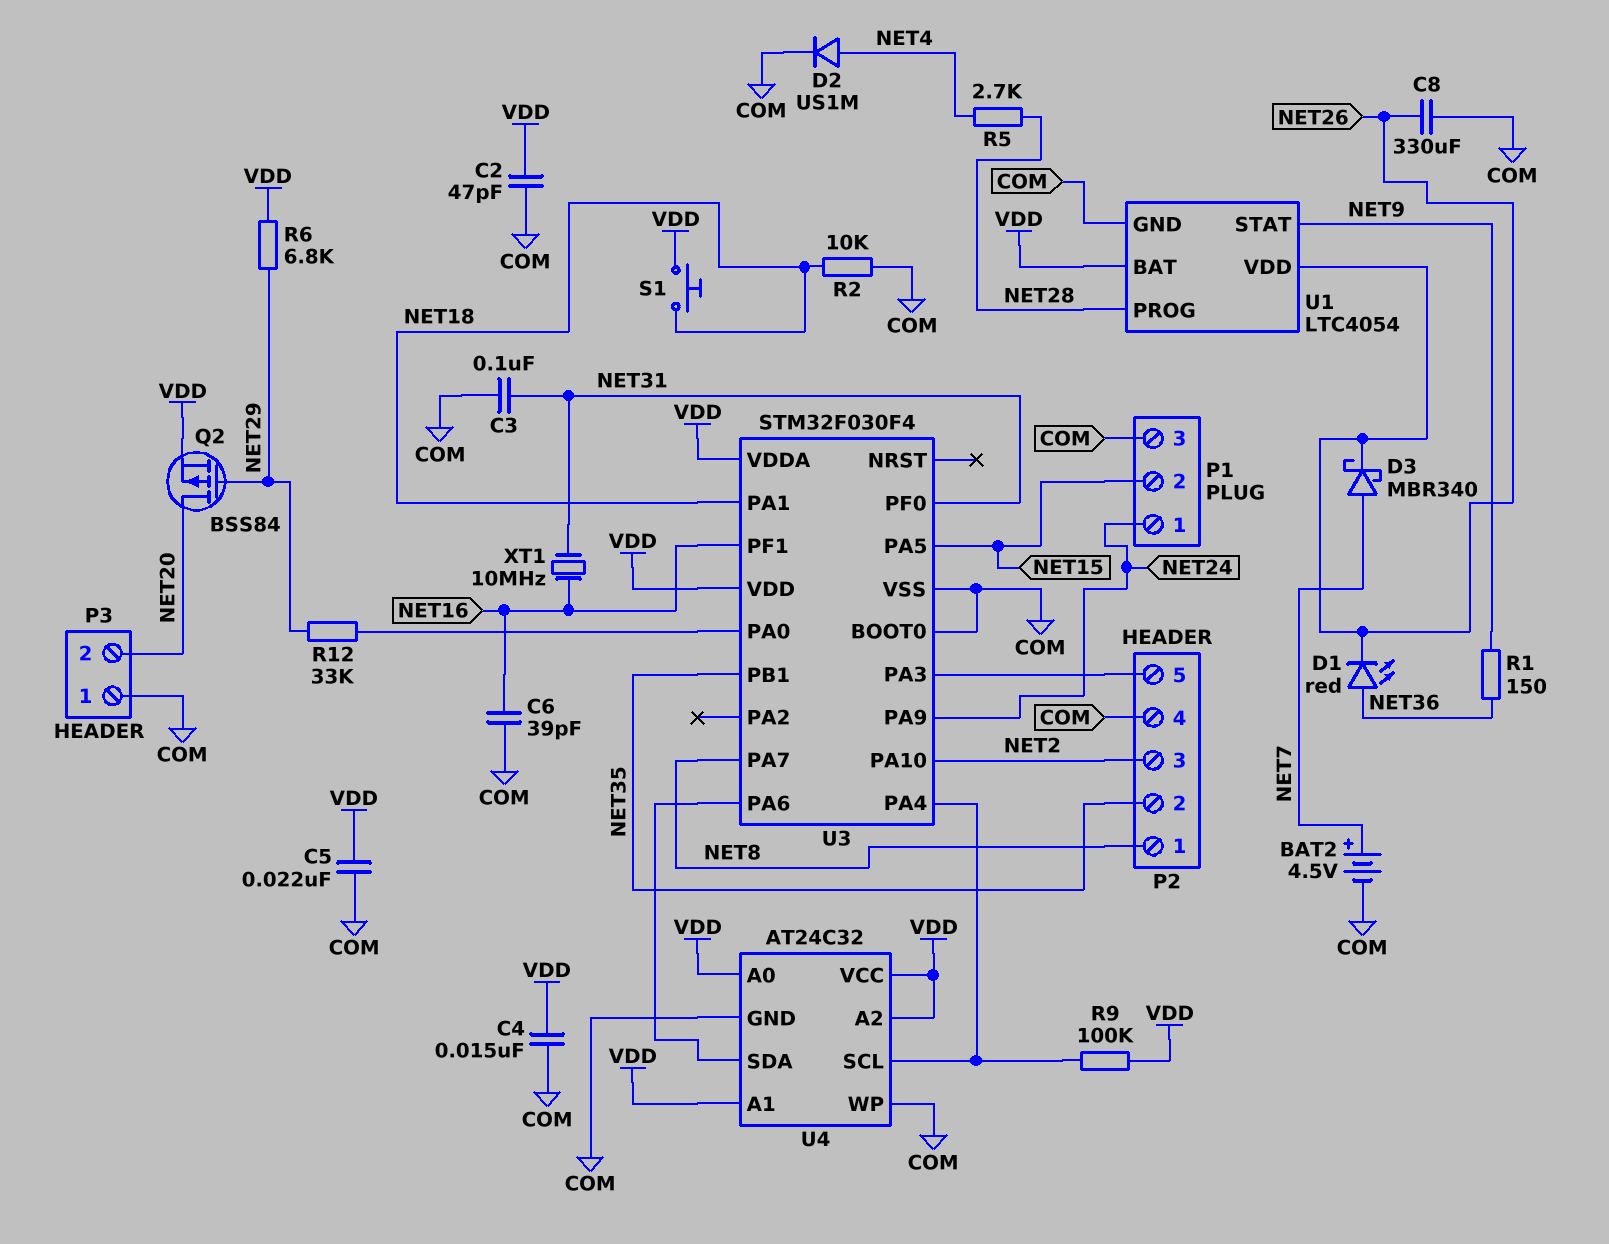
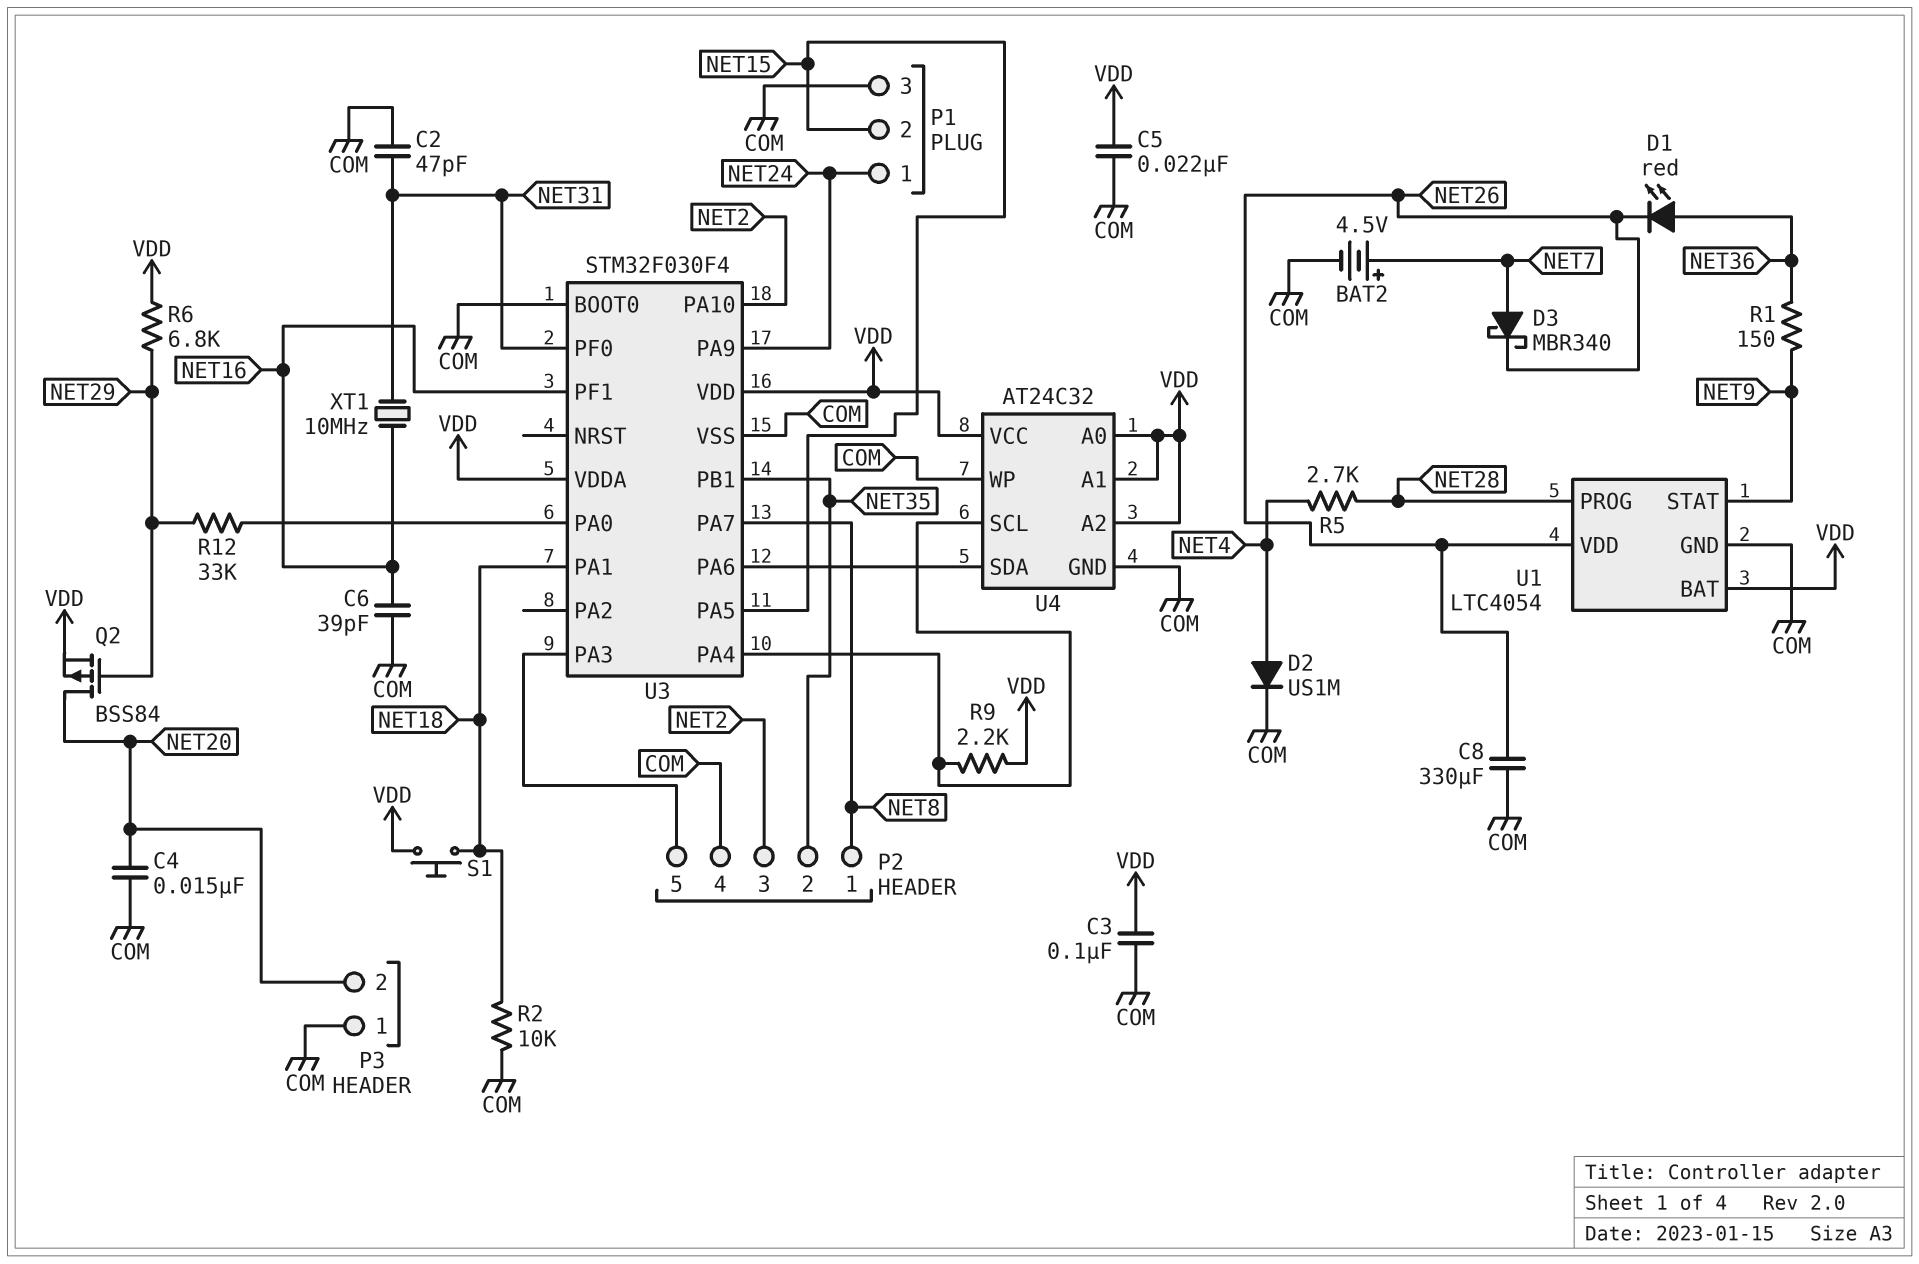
C2: 47pF (COM, VDD) -> 47pF (COM, NET31)
C3: 100nF (COM, NET31) -> 100nF (COM, VDD)
C4: 15nF (COM, VDD) -> 15nF (COM, NET20)
R9: 100k (U3/PA4, VDD) -> 2.2k (U3/PA4, VDD)

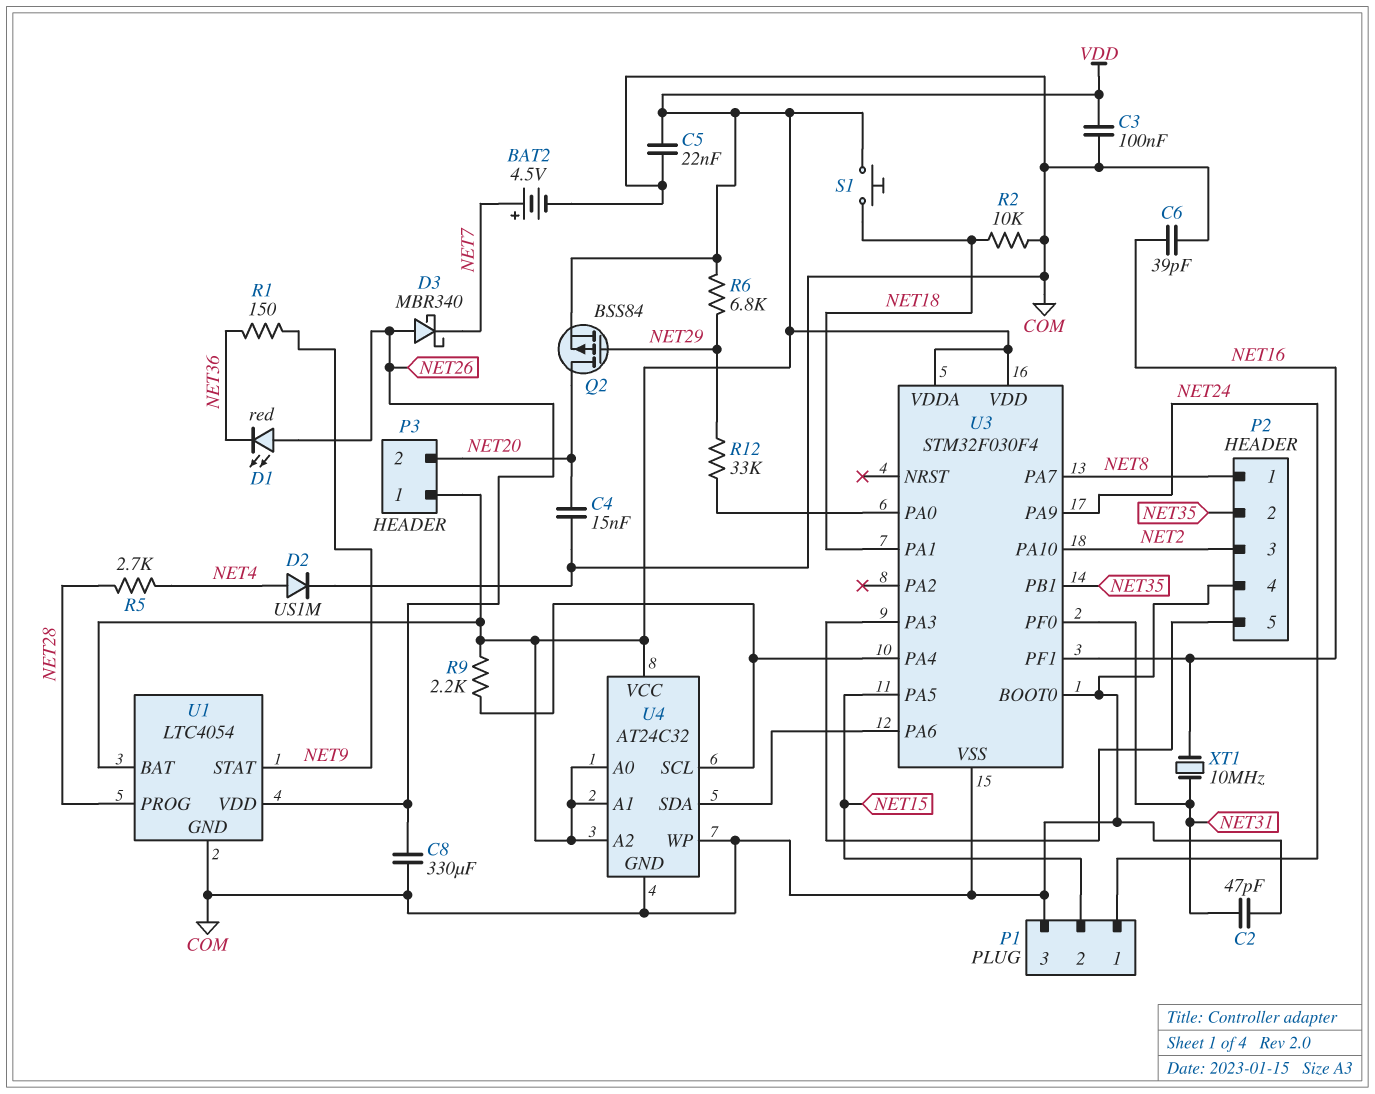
D1: LED red (A NET36, K NET26) -> LED red (A NET26, K NET36)
D3: schottky MBR340 (A NET7, K NET26) -> schottky MBR340 (A NET26, K NET7)
P3 pin 1: COM -> VDD

